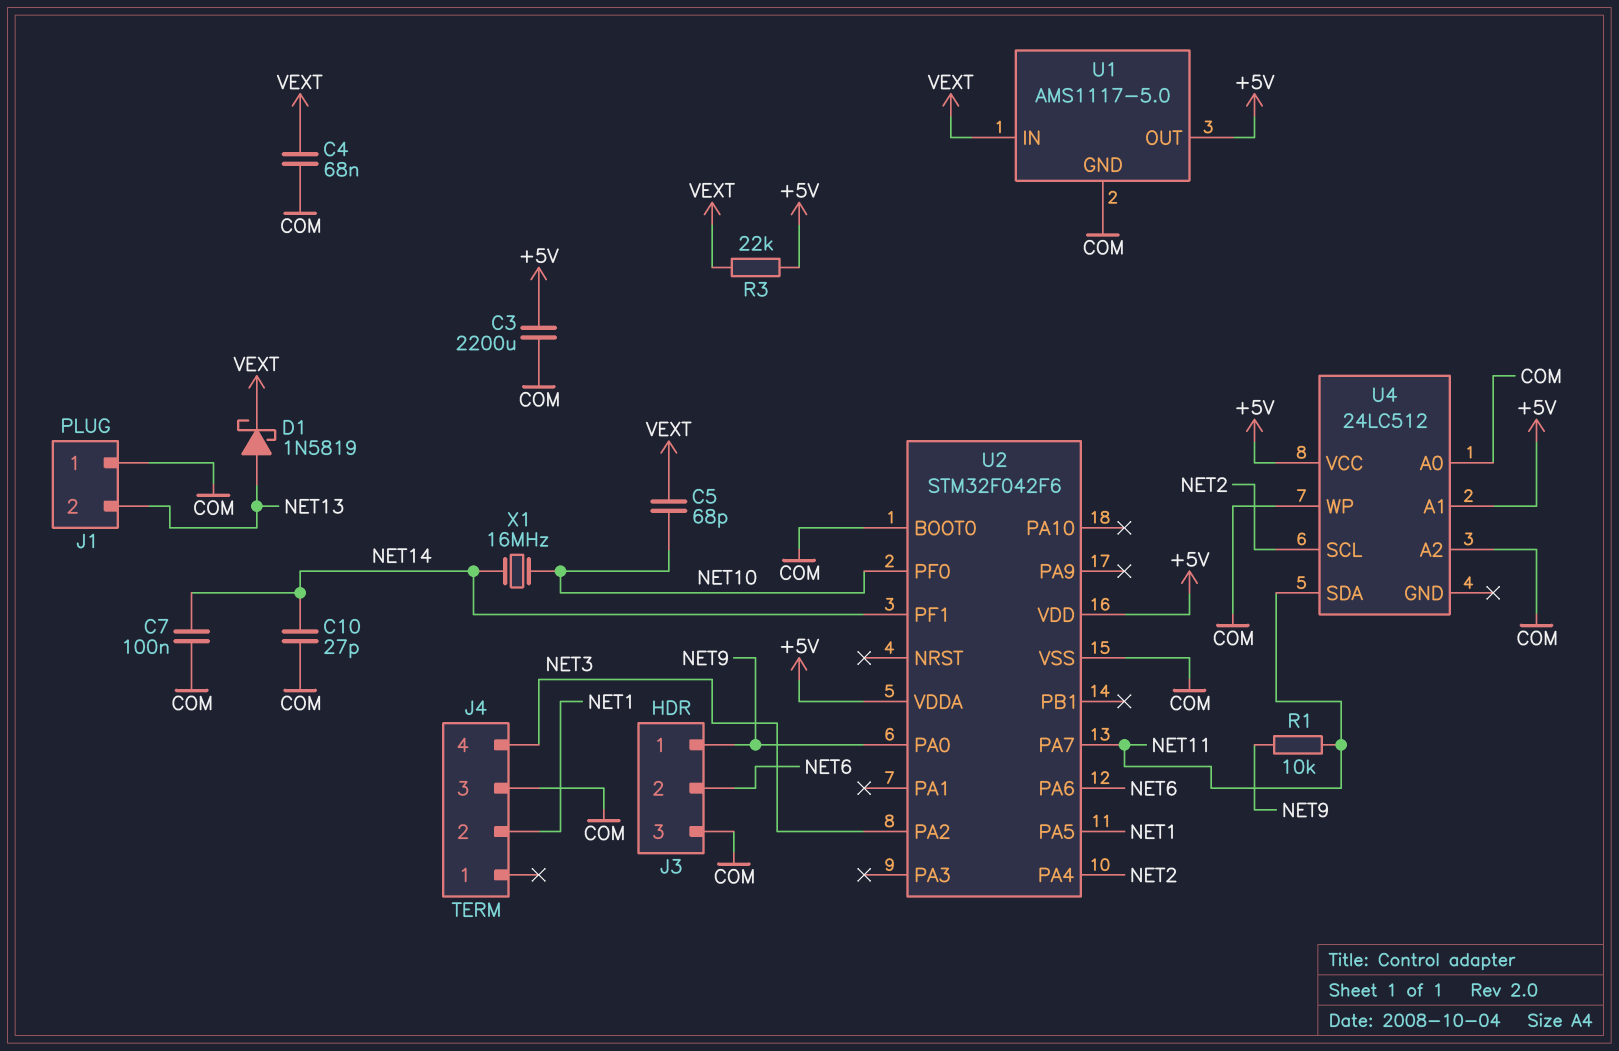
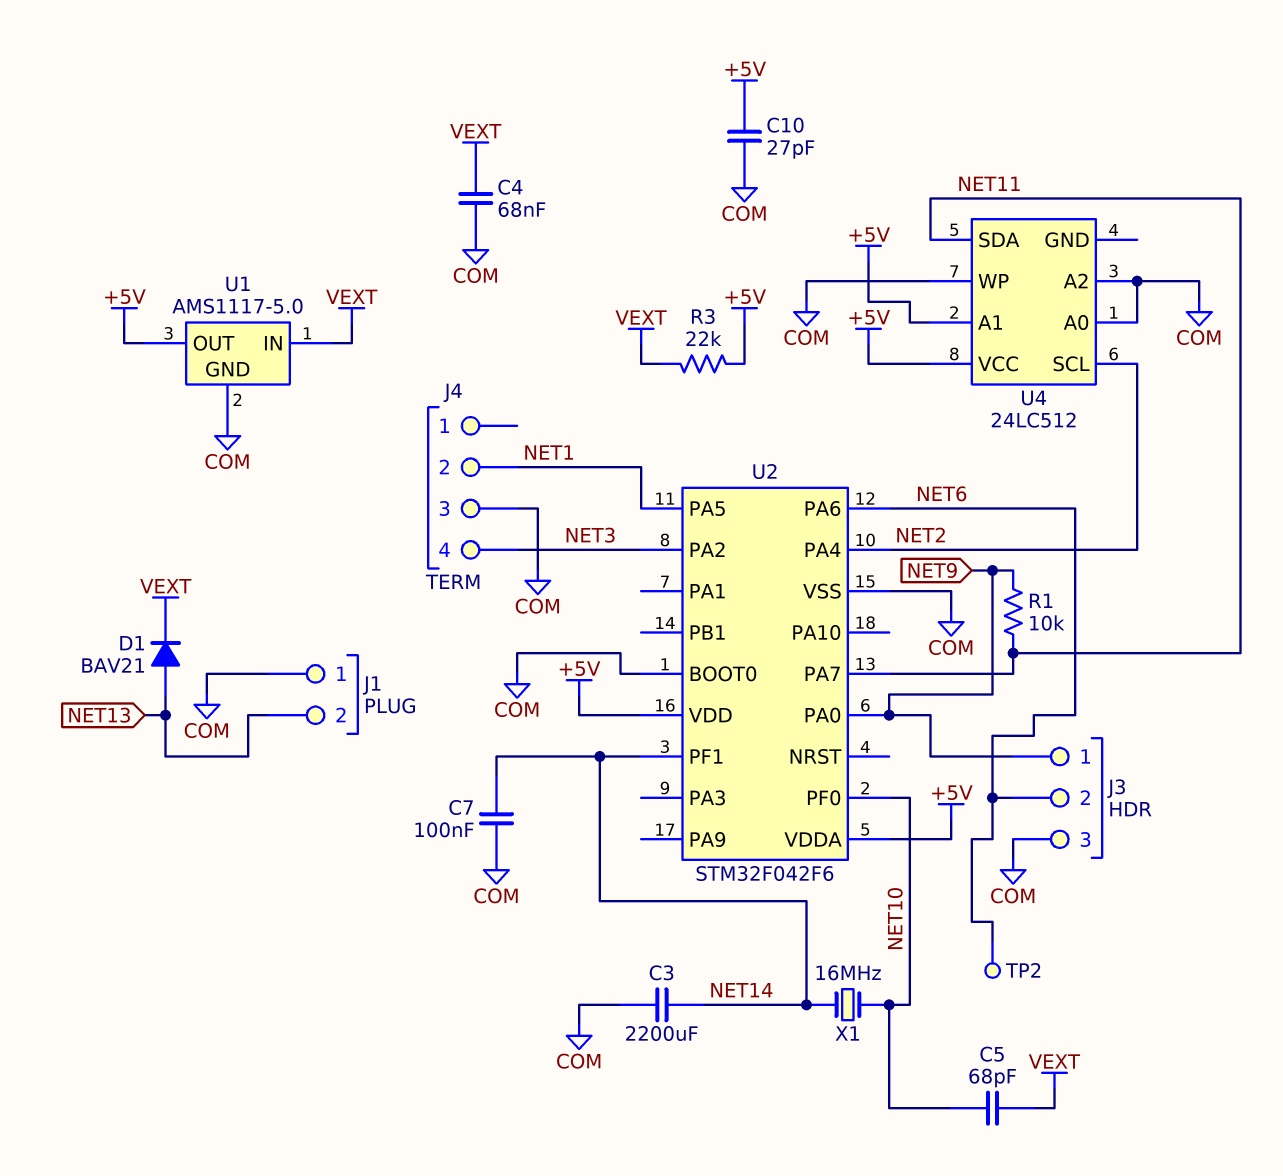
C3: 2200uF (+5V, COM) -> 2200uF (COM, NET14)
C10: 27pF (COM, NET14) -> 27pF (+5V, COM)
D1: schottky 1N5819 (A NET13, K VEXT) -> diode BAV21 (A NET13, K VEXT)
TP2: none -> test point (NET6)

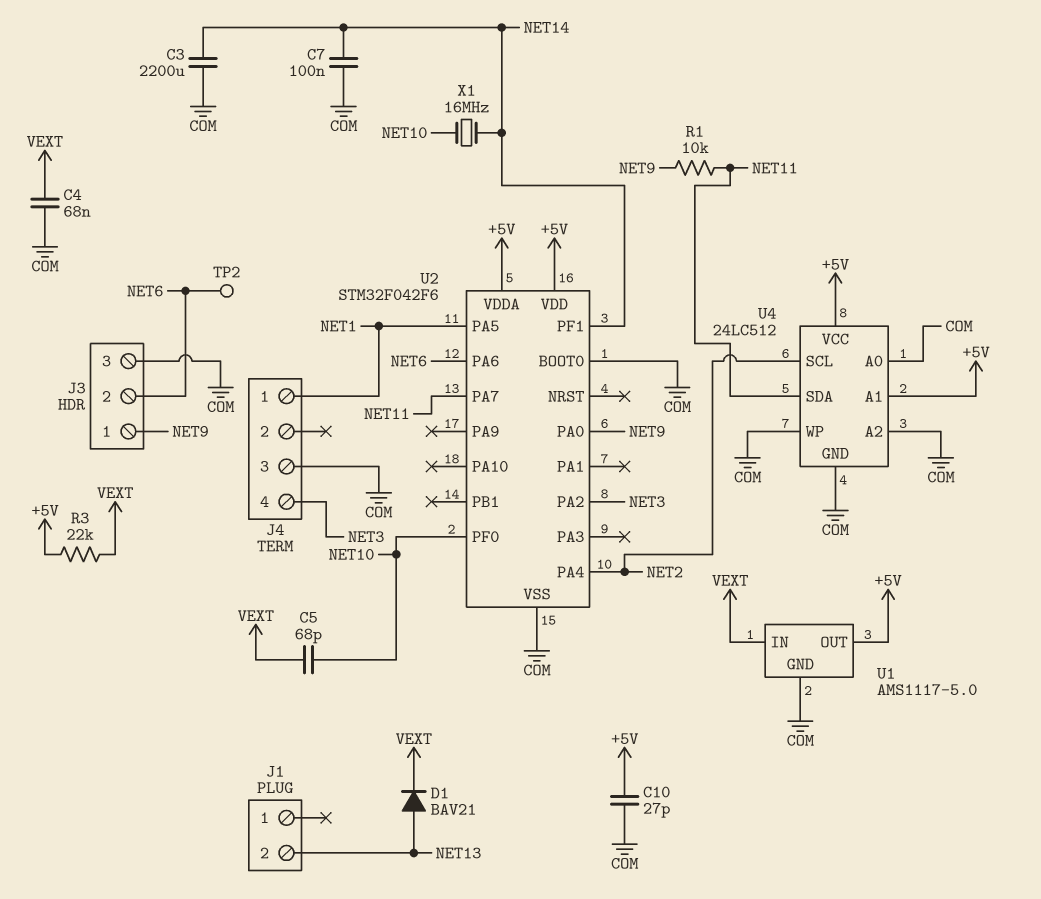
J1 pin 1: COM -> none
J4 pin 1: none -> NET1
J4 pin 2: NET1 -> none
U4 pin GND: none -> COM

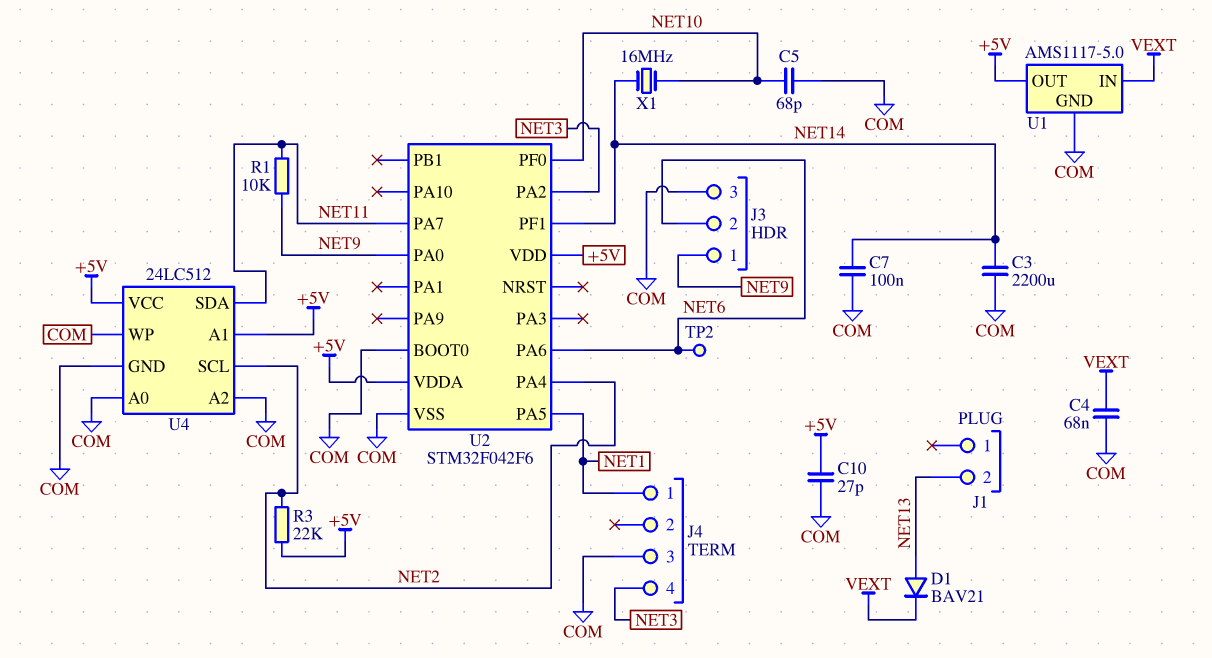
C5: 68pF (NET10, VEXT) -> 68pF (COM, NET10)
R3: 22k (+5V, VEXT) -> 22k (+5V, NET2)

